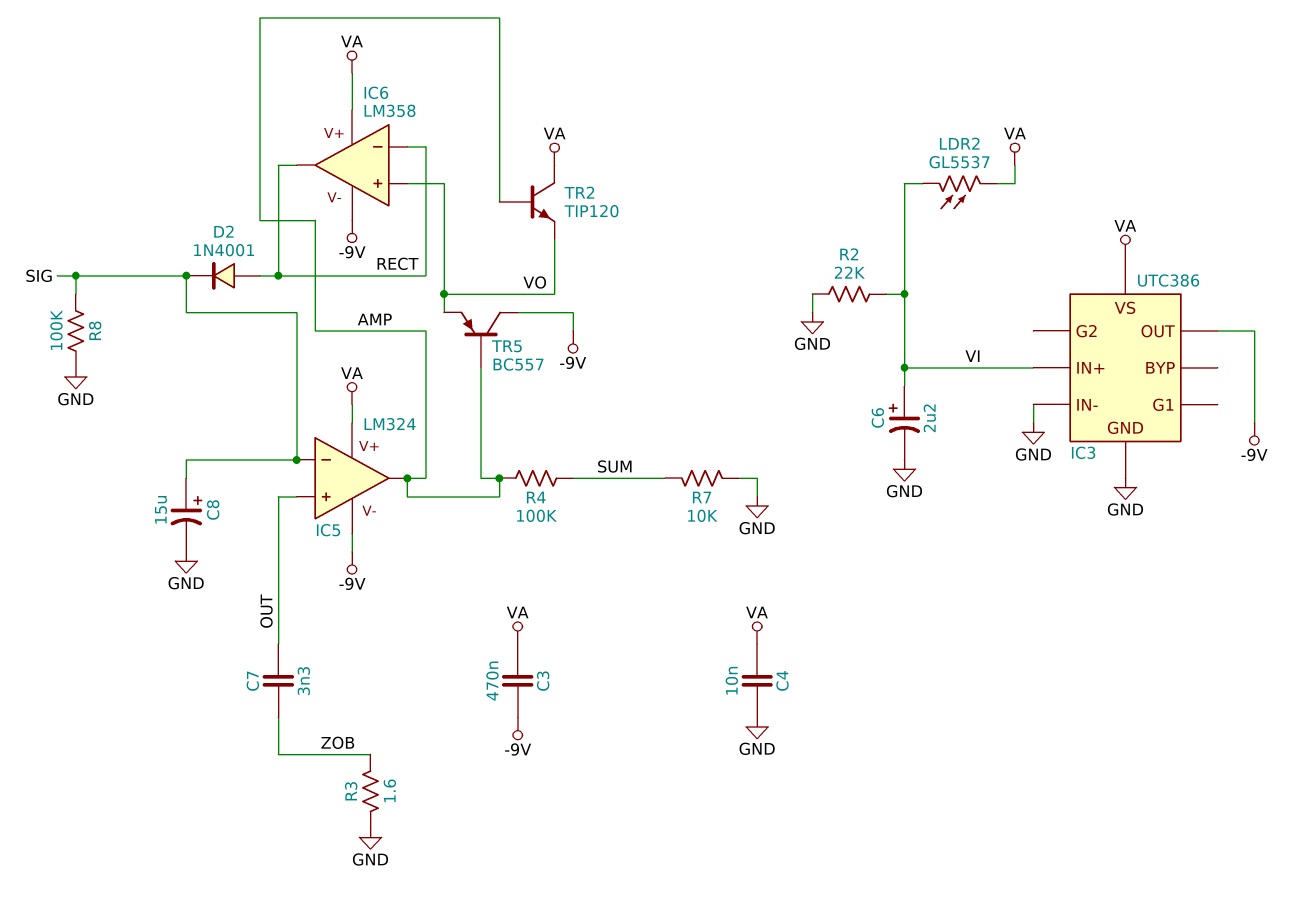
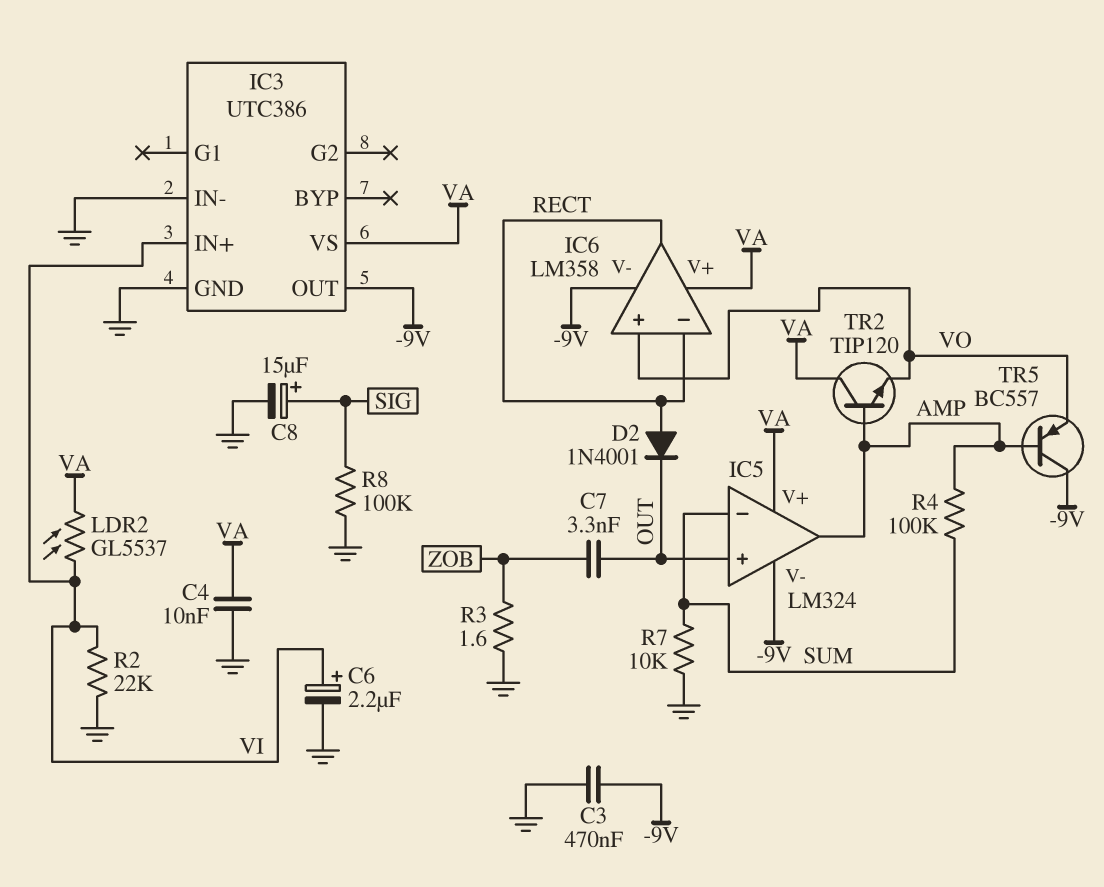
C3: 470nF (-9V, VA) -> 470nF (-9V, GND)
D2: diode 1N4001 (A RECT, K SIG) -> diode 1N4001 (A RECT, K OUT)
IC5 pin in-: SIG -> SUM

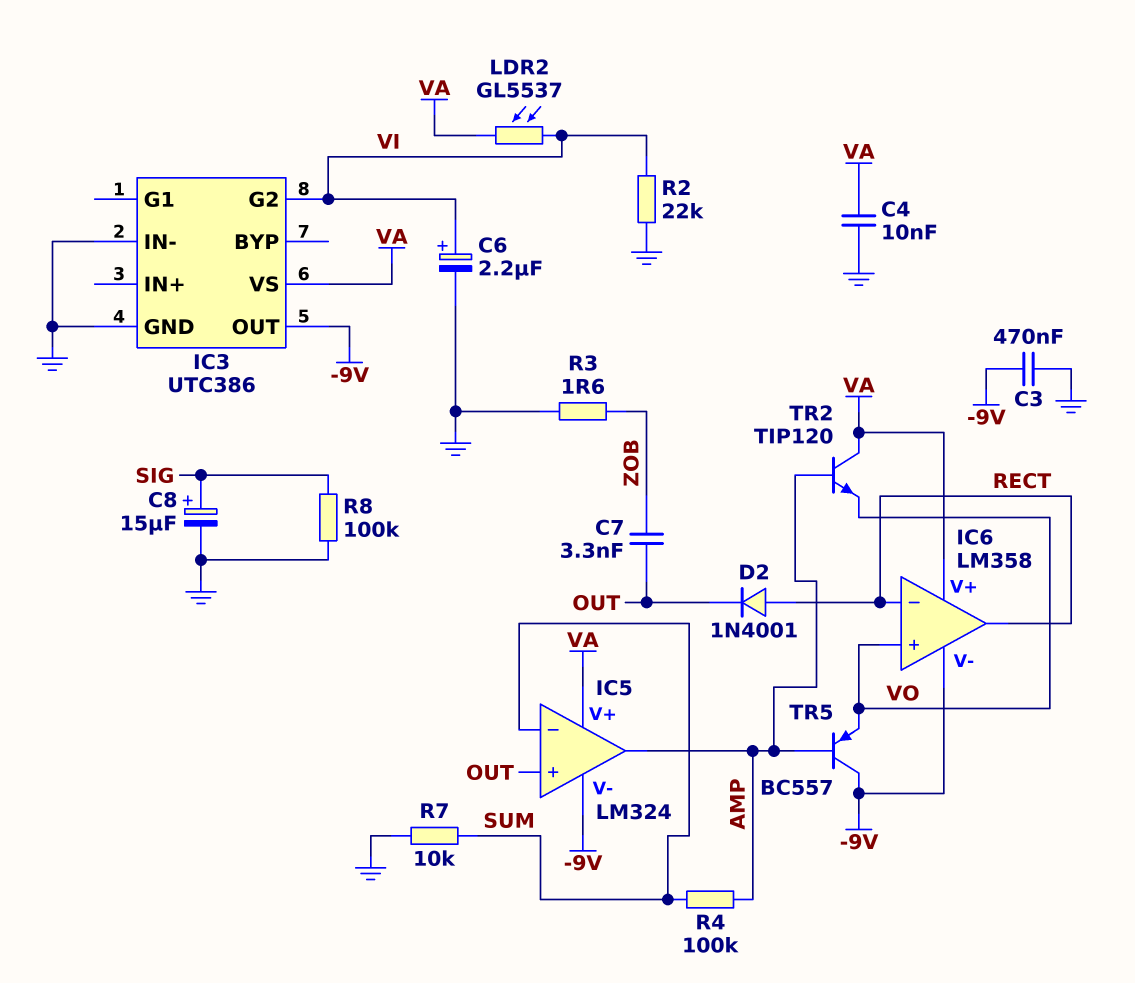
IC3 pin G2: none -> VI
IC3 pin IN+: VI -> none

